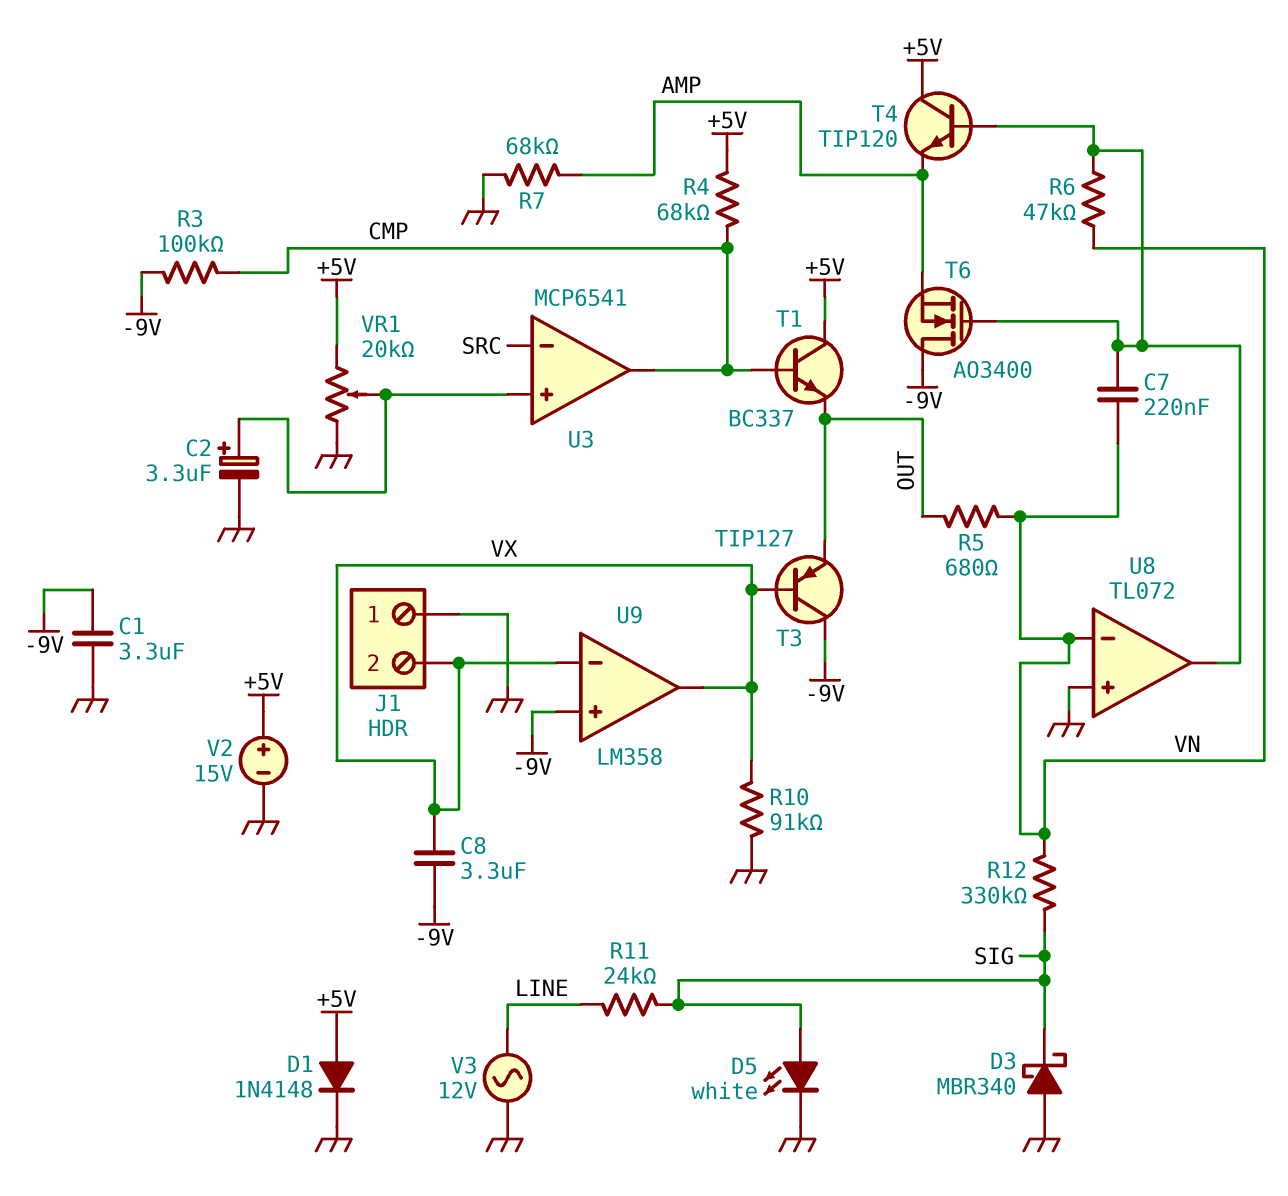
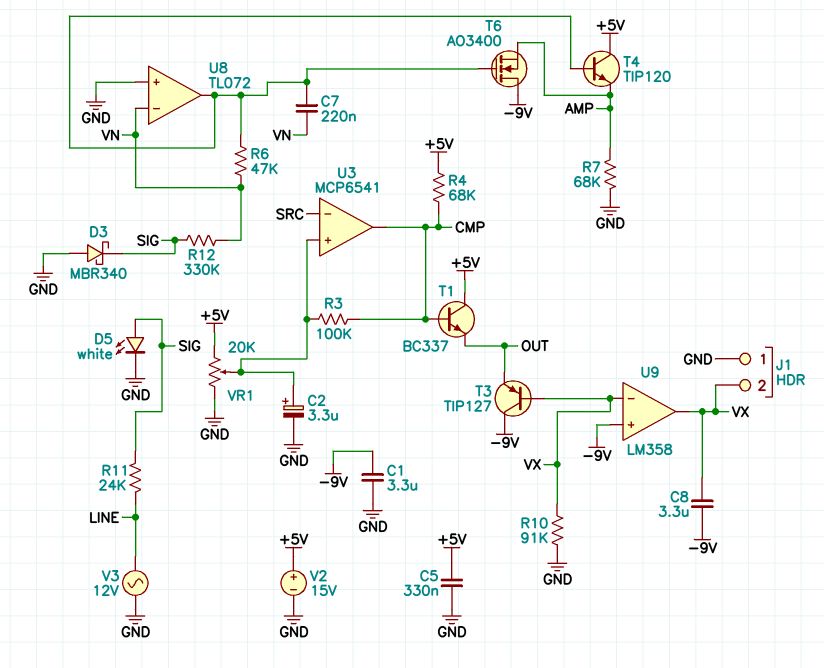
C5: none -> 330nF (+5V, GND)
D1: diode 1N4148 (A +5V, K GND) -> none
R3: 100k (-9V, CMP) -> 100k (CMP, U3/in+)
R5: 680 (OUT, VN) -> none

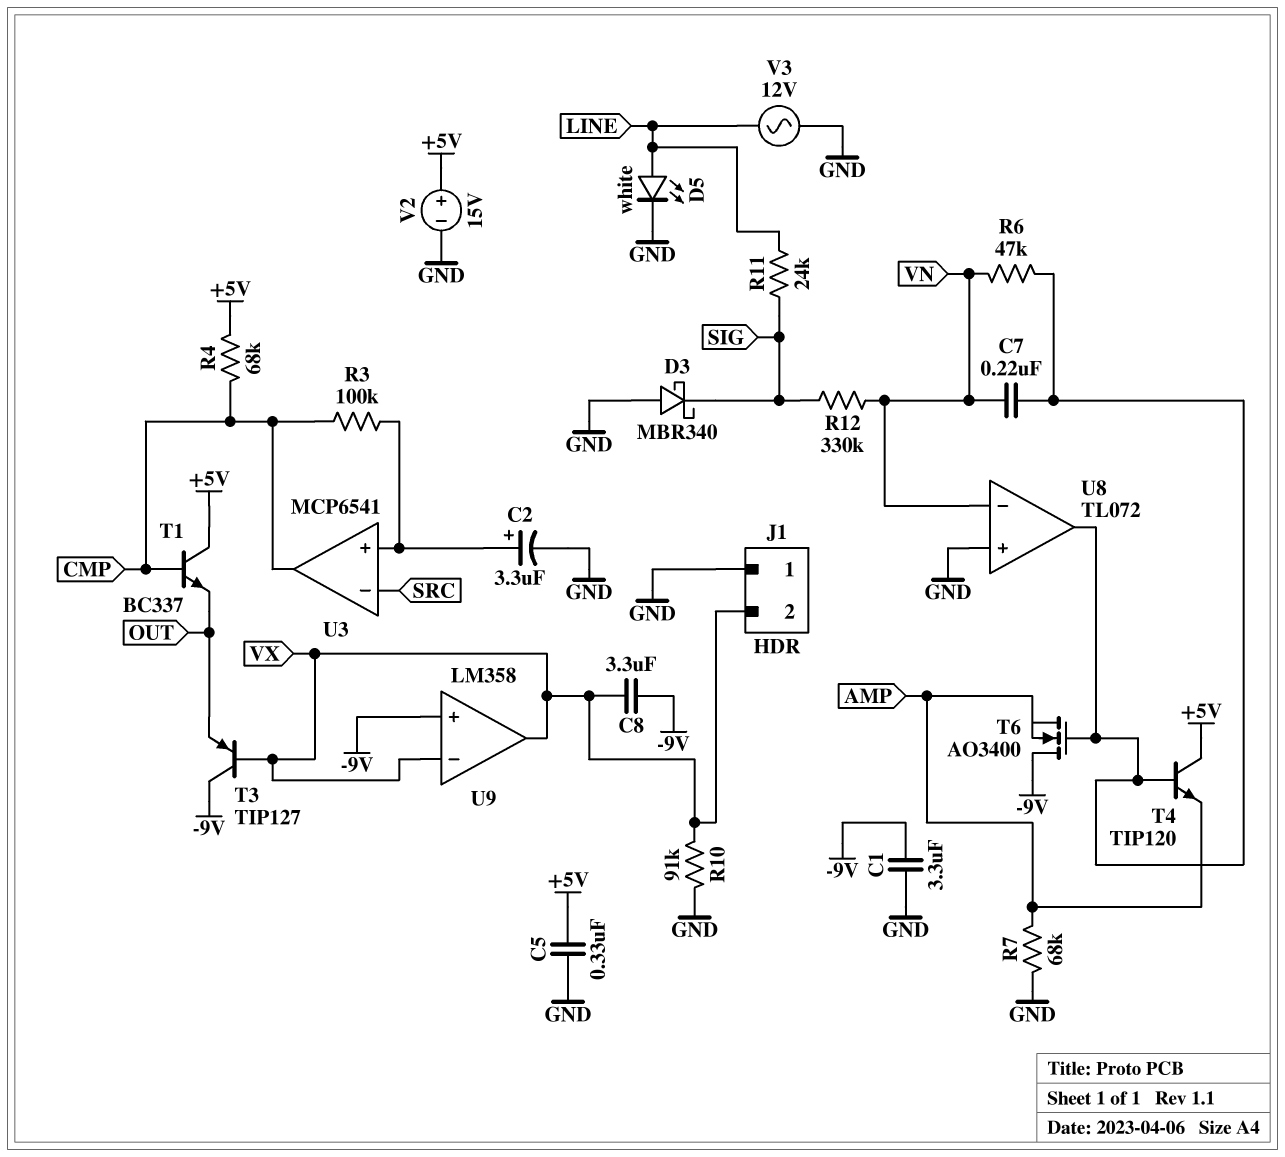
D5: LED white (A SIG, K GND) -> LED white (A LINE, K GND)
VR1: 20k (+5V, GND, wiper U3/in+) -> none

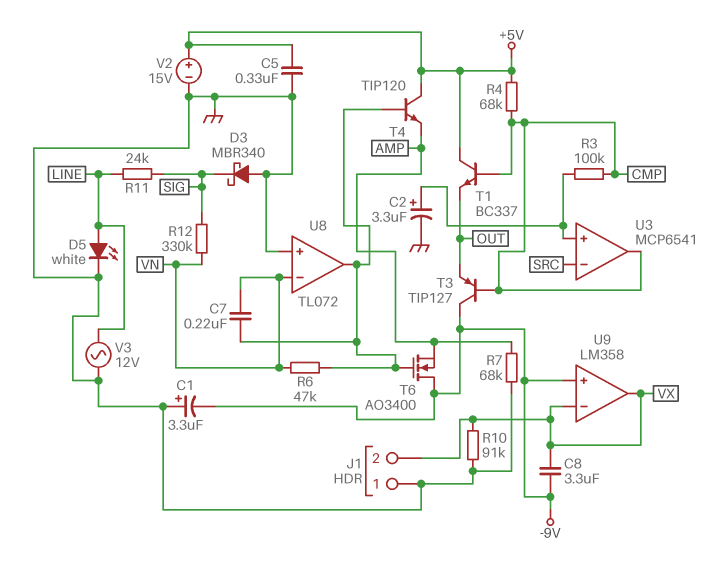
C1: 3.3uF (-9V, GND) -> 3.3uF (plus GND, minus -9V)
T3: PNP TIP127 (B VX, C -9V, E OUT) -> PNP TIP127 (B CMP, C -9V, E OUT)

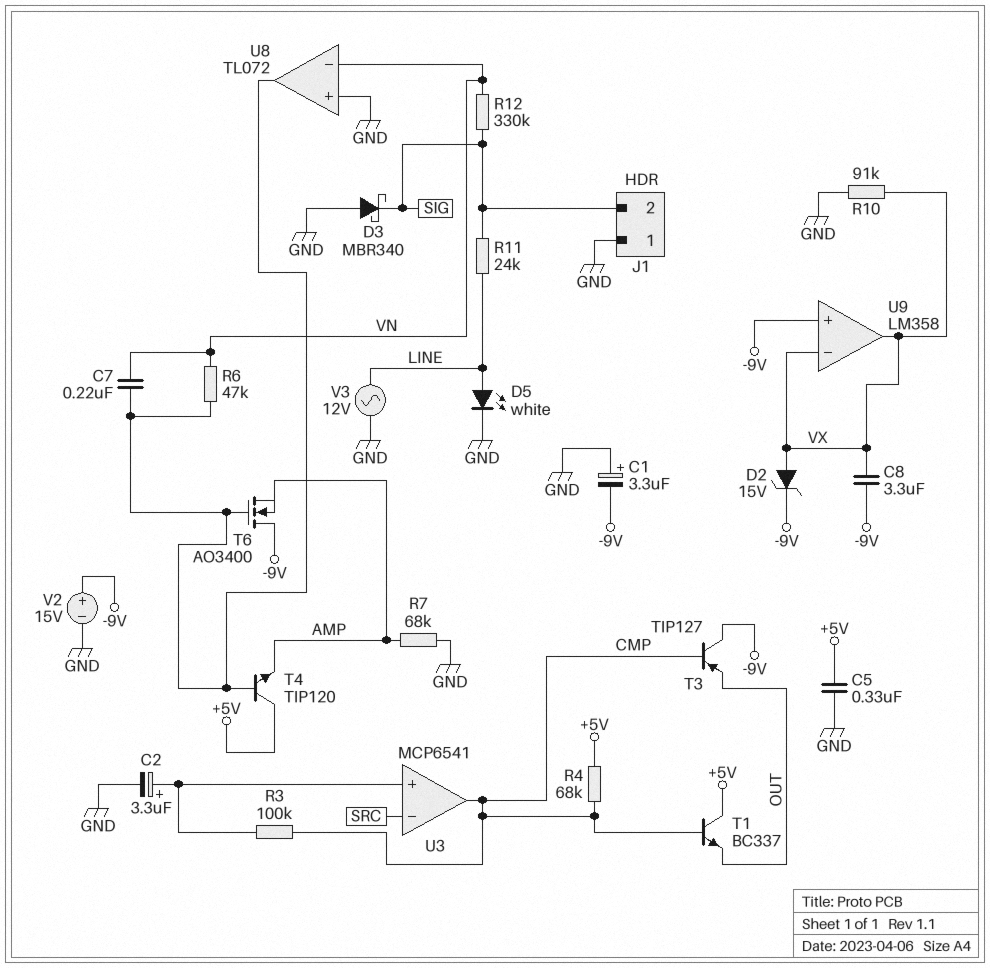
D2: none -> zener 15V (A VX, K -9V)
J1 pin 2: VX -> SIG
V2: 15V (plus +5V, minus GND) -> 15V (plus -9V, minus GND)

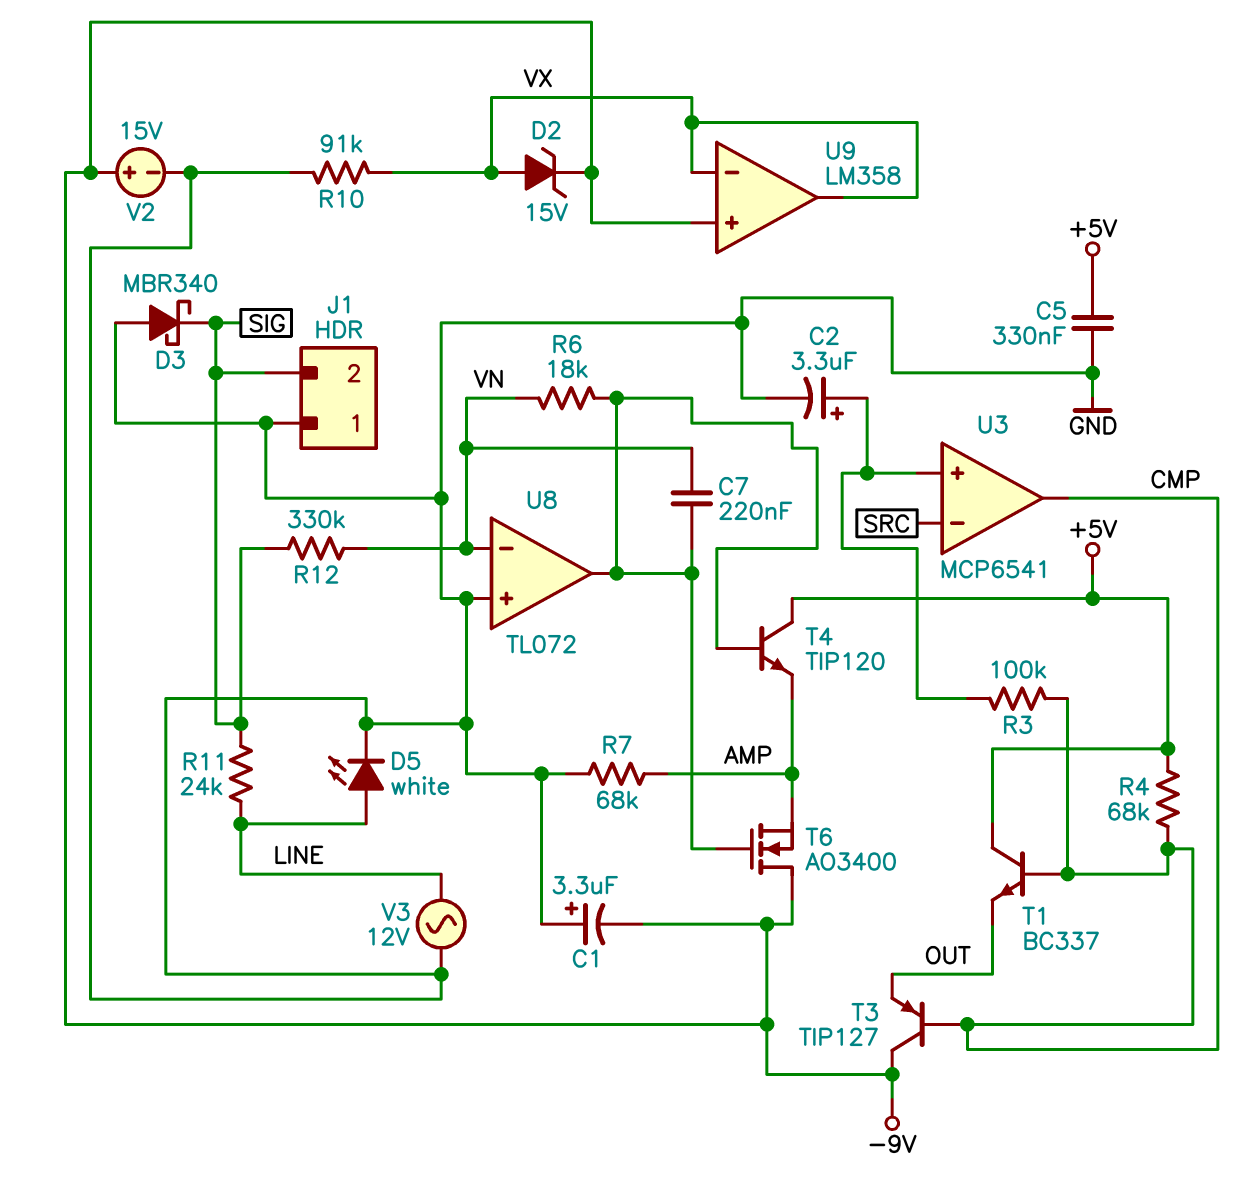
C8: 3.3uF (-9V, VX) -> none
R6: 47k (U8/out, VN) -> 18k (U8/out, VN)

